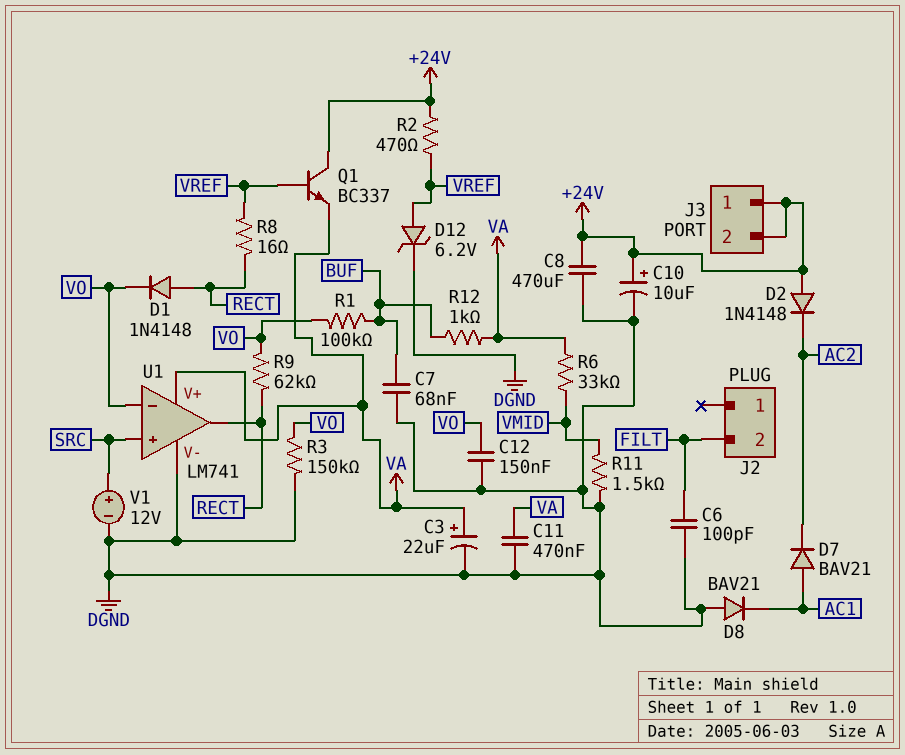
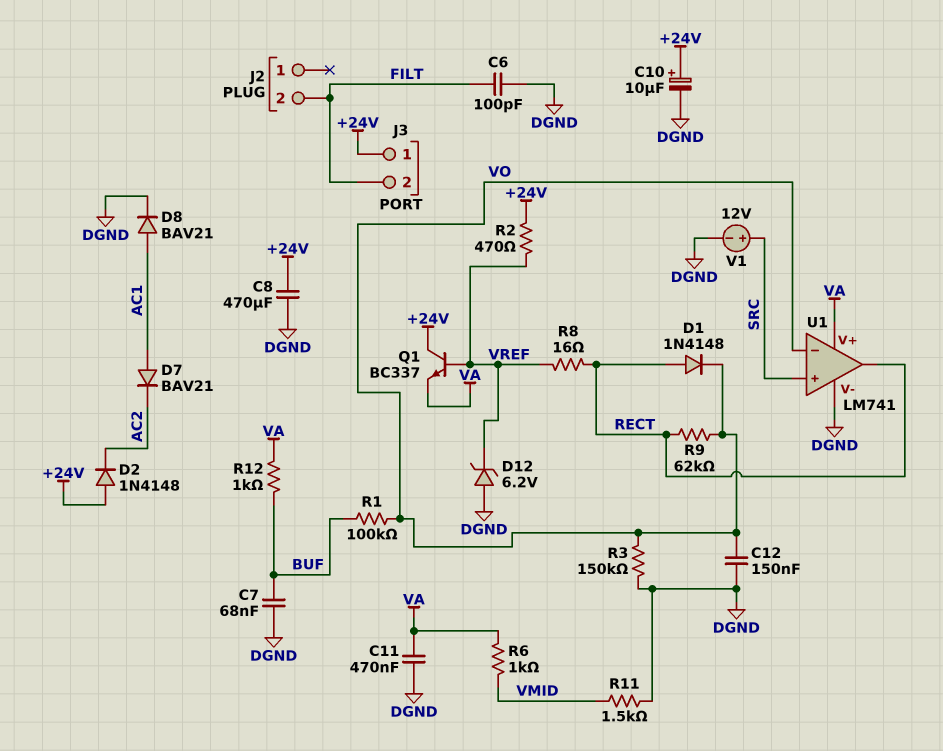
C3: 22uF (plus VA, minus DGND) -> none
D8: diode BAV21 (A DGND, K AC1) -> diode BAV21 (A AC1, K DGND)
D12: zener 6.2V (A VREF, K DGND) -> zener 6.2V (A DGND, K VREF)
J3 pin 2: +24V -> FILT
R6: 33k (VA, VMID) -> 1k (VA, VMID)

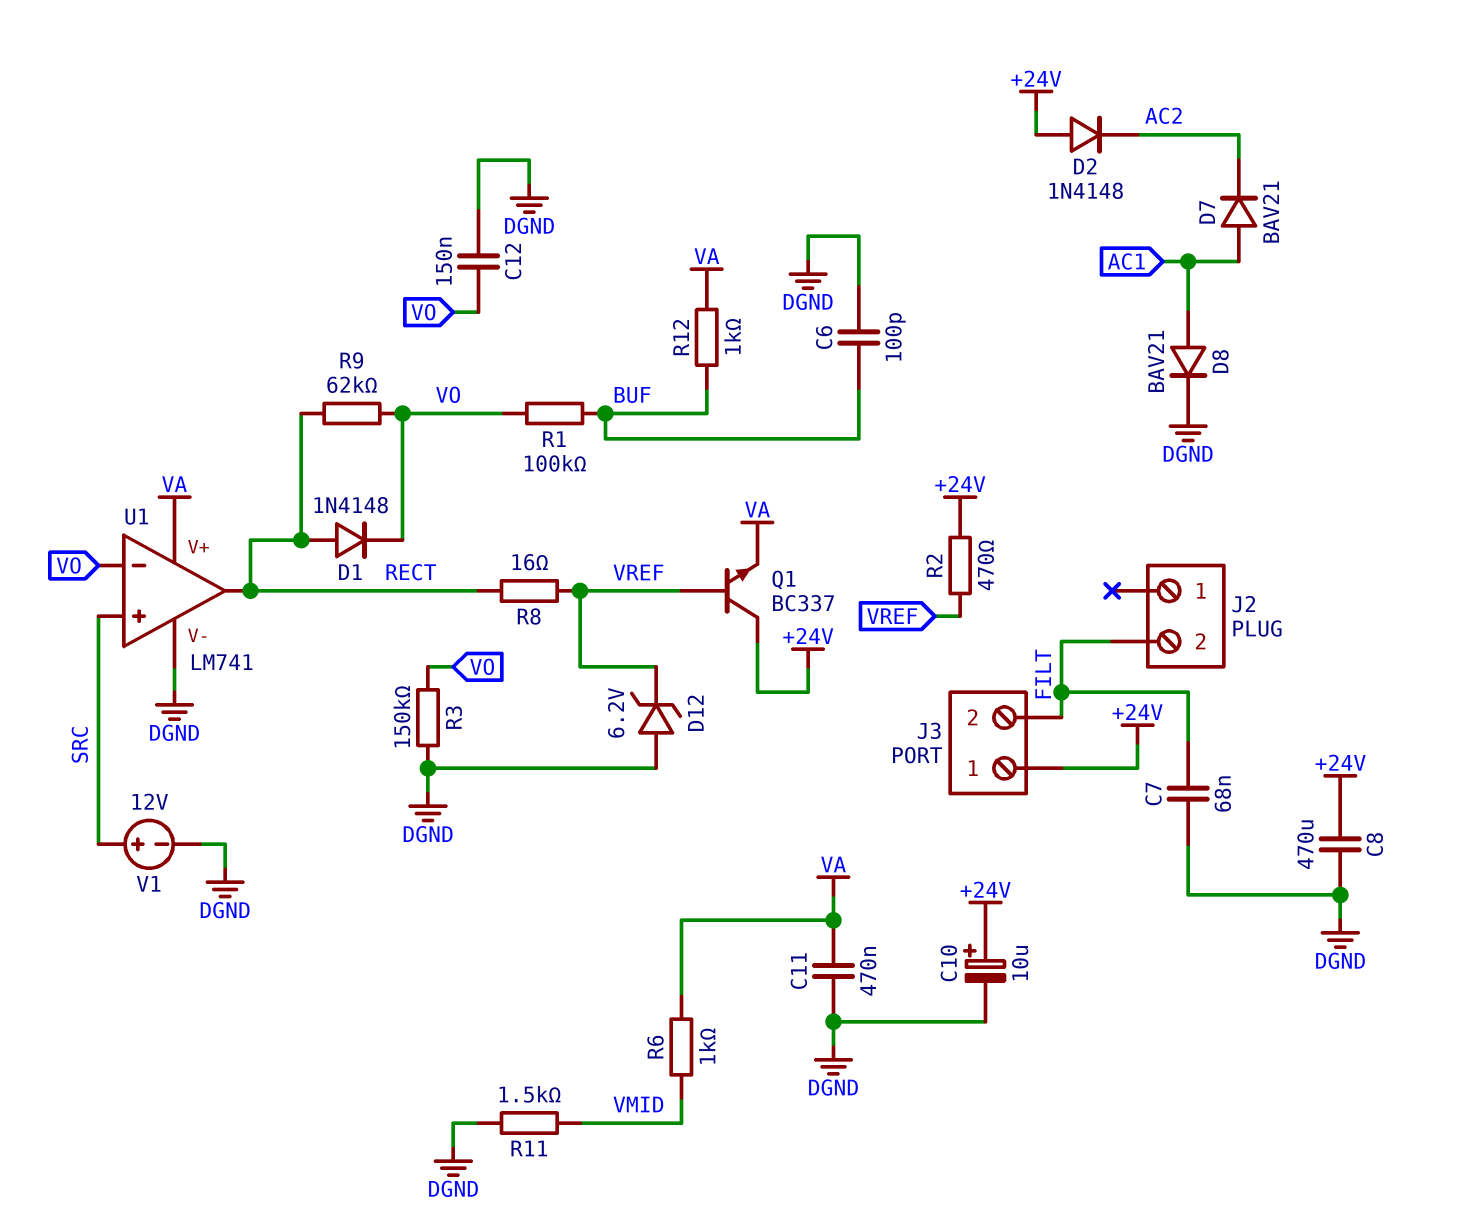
C6: 100pF (DGND, FILT) -> 100pF (BUF, DGND)
C7: 68nF (BUF, DGND) -> 68nF (DGND, FILT)

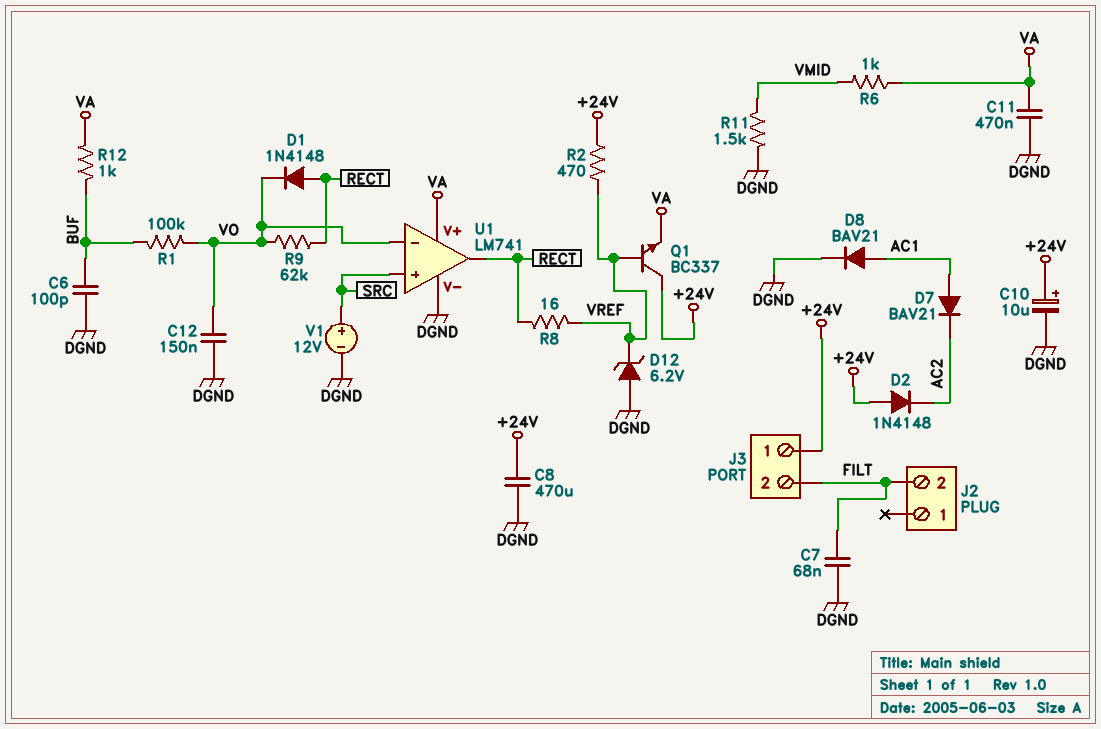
R3: 150k (DGND, VO) -> none

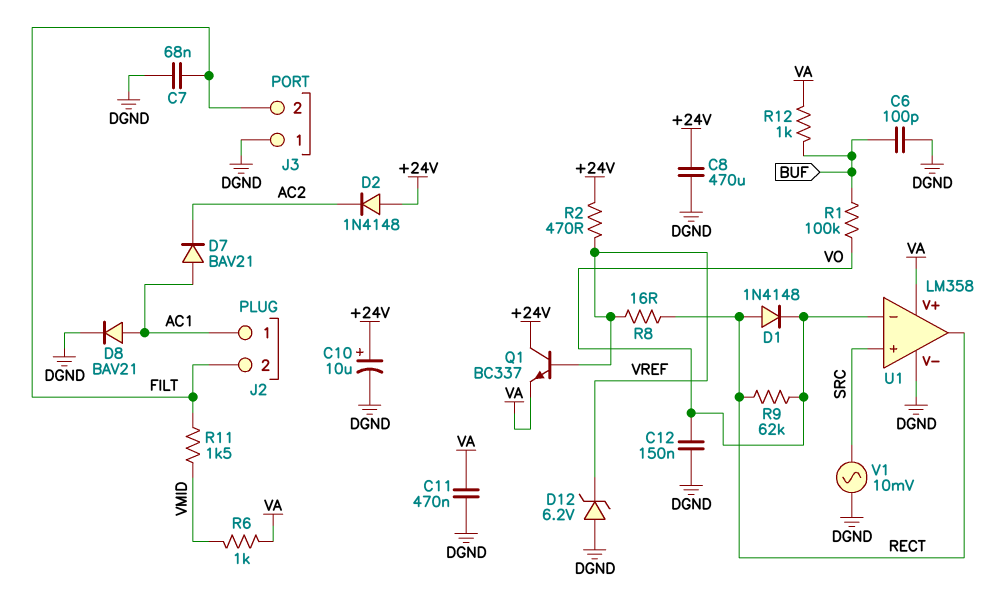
J2 pin 1: none -> AC1
J3 pin 1: +24V -> DGND
R11: 1.5k (DGND, VMID) -> 1.5k (FILT, VMID)
U1: LM741 -> LM358
V1: 12V (plus SRC, minus DGND) -> AC 10mV (DGND, SRC)

